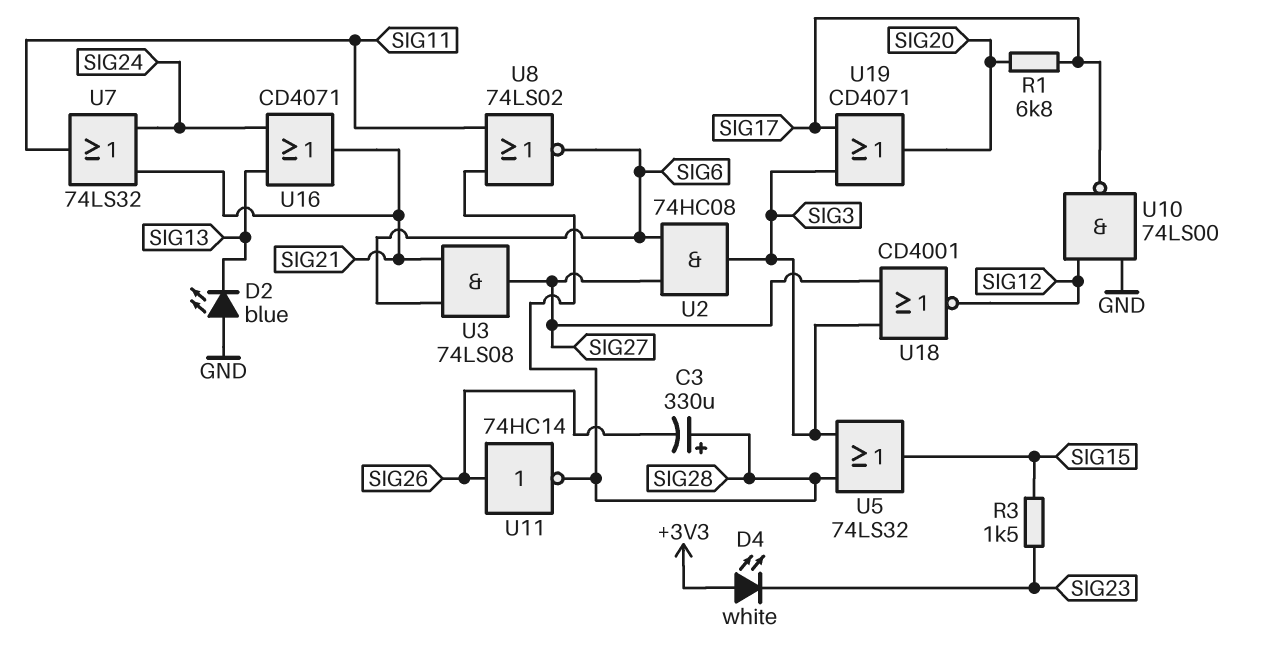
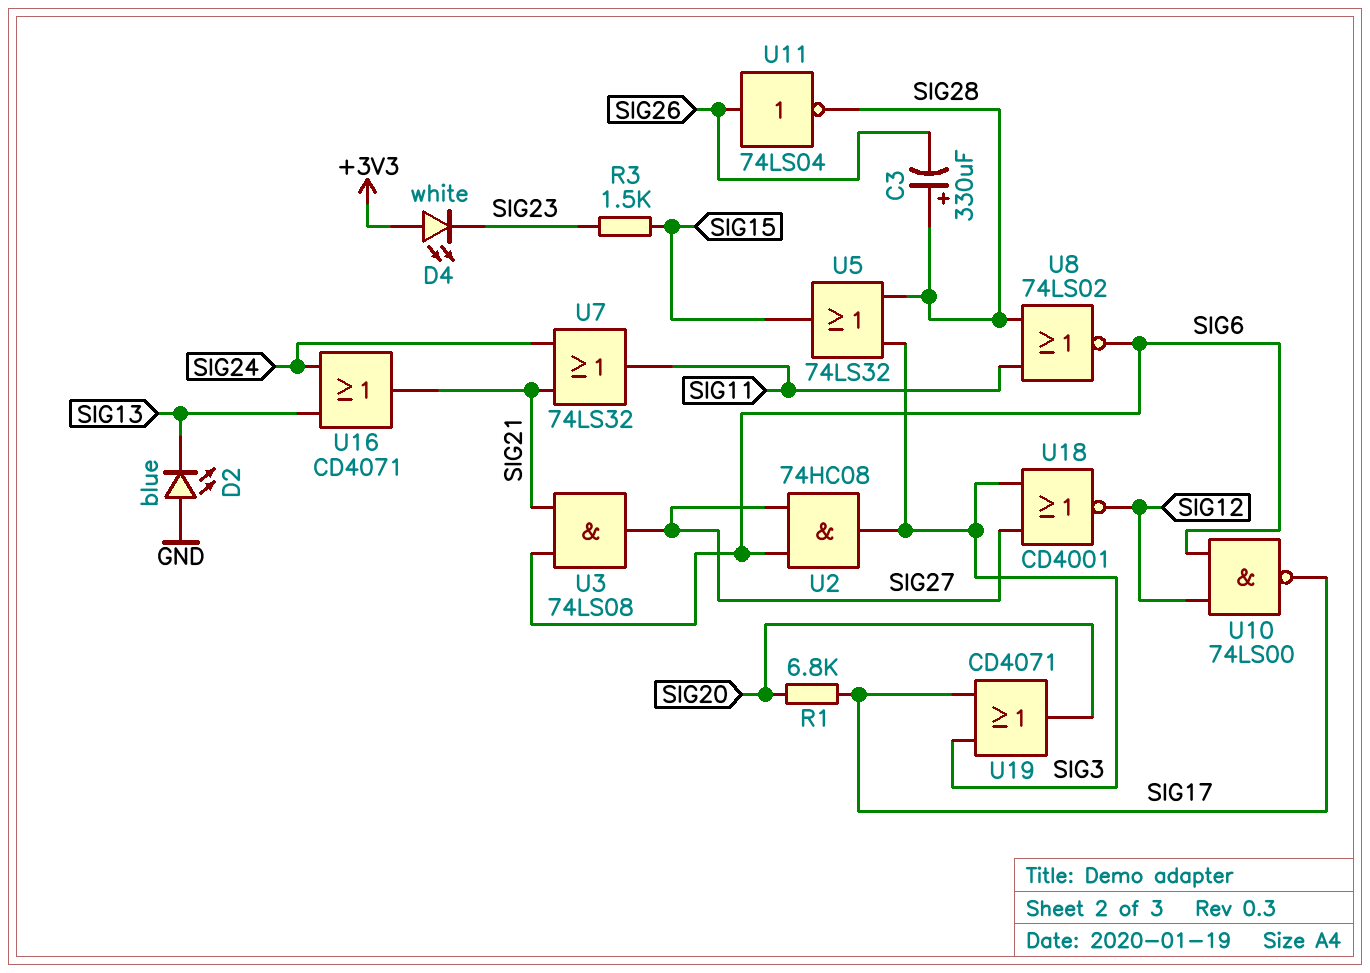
U10: NAND 74LS00 (in GND, in SIG12, out SIG17) -> NAND 74LS00 (in SIG6, in SIG12, out SIG17)
U11: NOT 74HC14 (in SIG26, out SIG28) -> NOT 74LS04 (in SIG26, out SIG28)

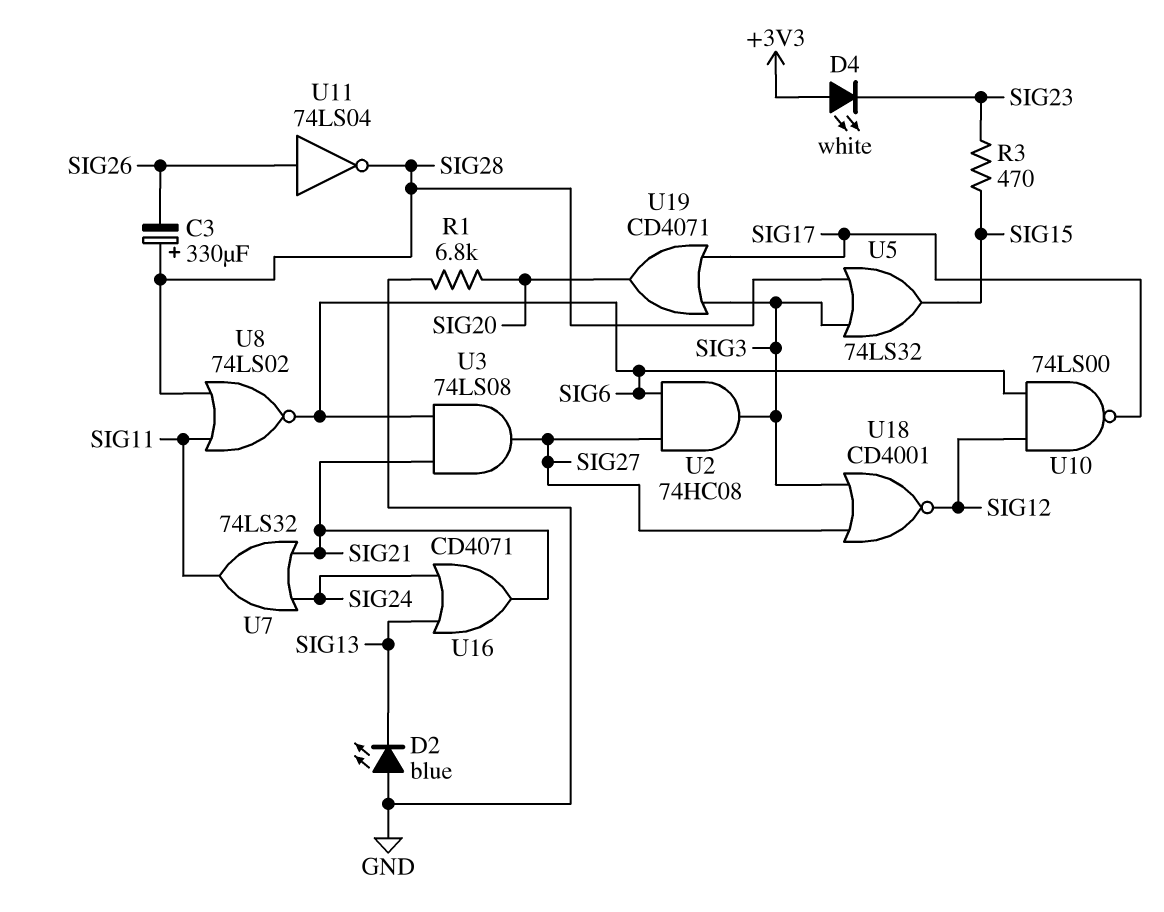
R1: 6.8k (SIG17, SIG20) -> 6.8k (GND, SIG20)
R3: 1.5k (SIG15, SIG23) -> 470 (SIG15, SIG23)

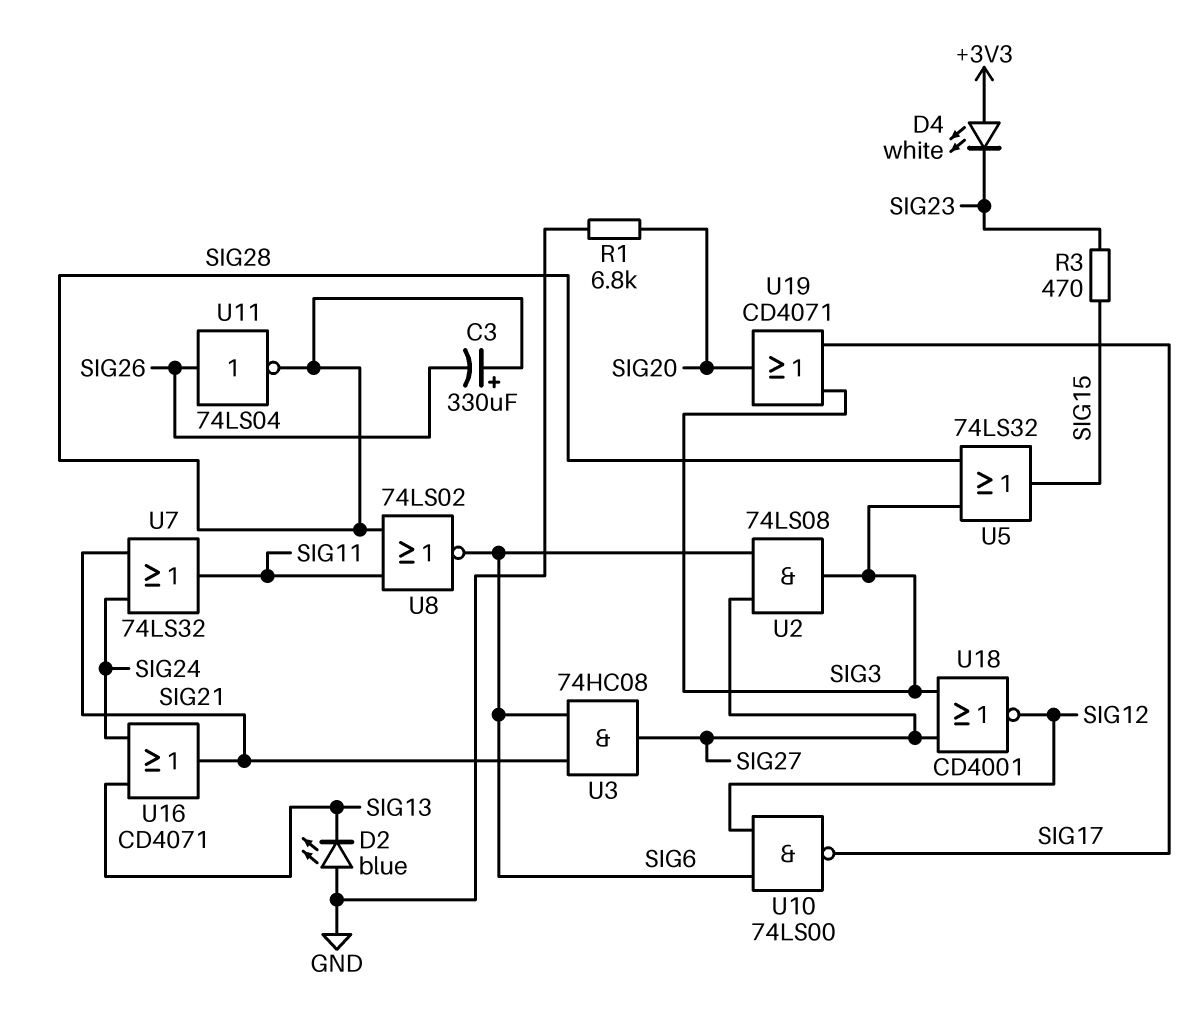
U2: AND 74HC08 (in SIG6, in SIG27, out SIG3) -> AND 74LS08 (in SIG6, in SIG27, out SIG3)
U3: AND 74LS08 (in SIG6, in SIG21, out SIG27) -> AND 74HC08 (in SIG6, in SIG21, out SIG27)

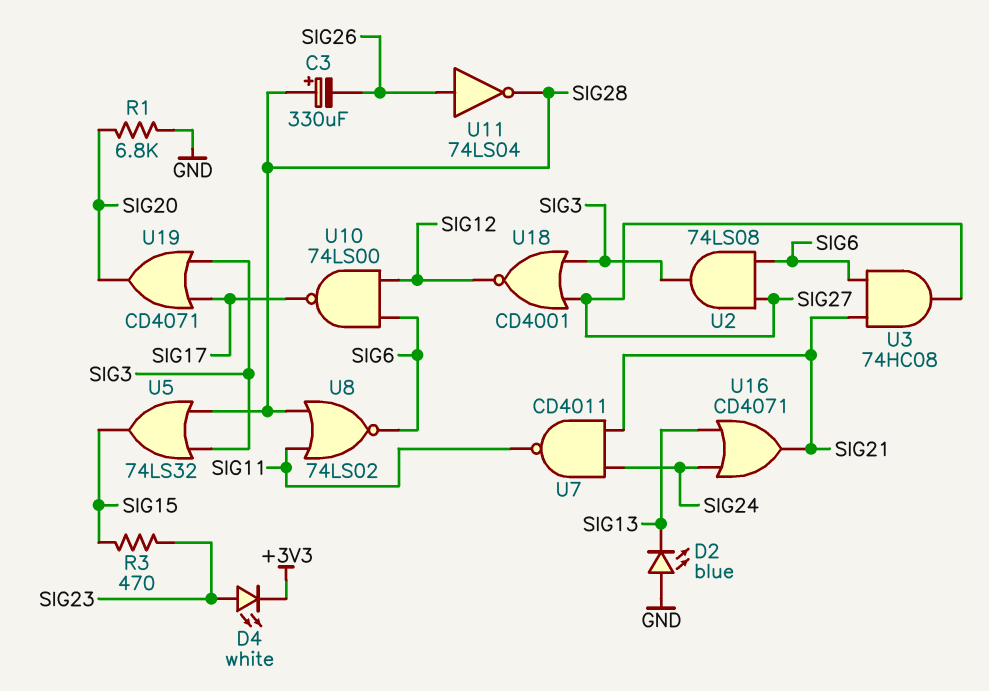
D4: LED white (A +3V3, K SIG23) -> LED white (A SIG23, K +3V3)
U7: OR 74LS32 (in SIG21, in SIG24, out SIG11) -> NAND CD4011 (in SIG21, in SIG24, out SIG11)

